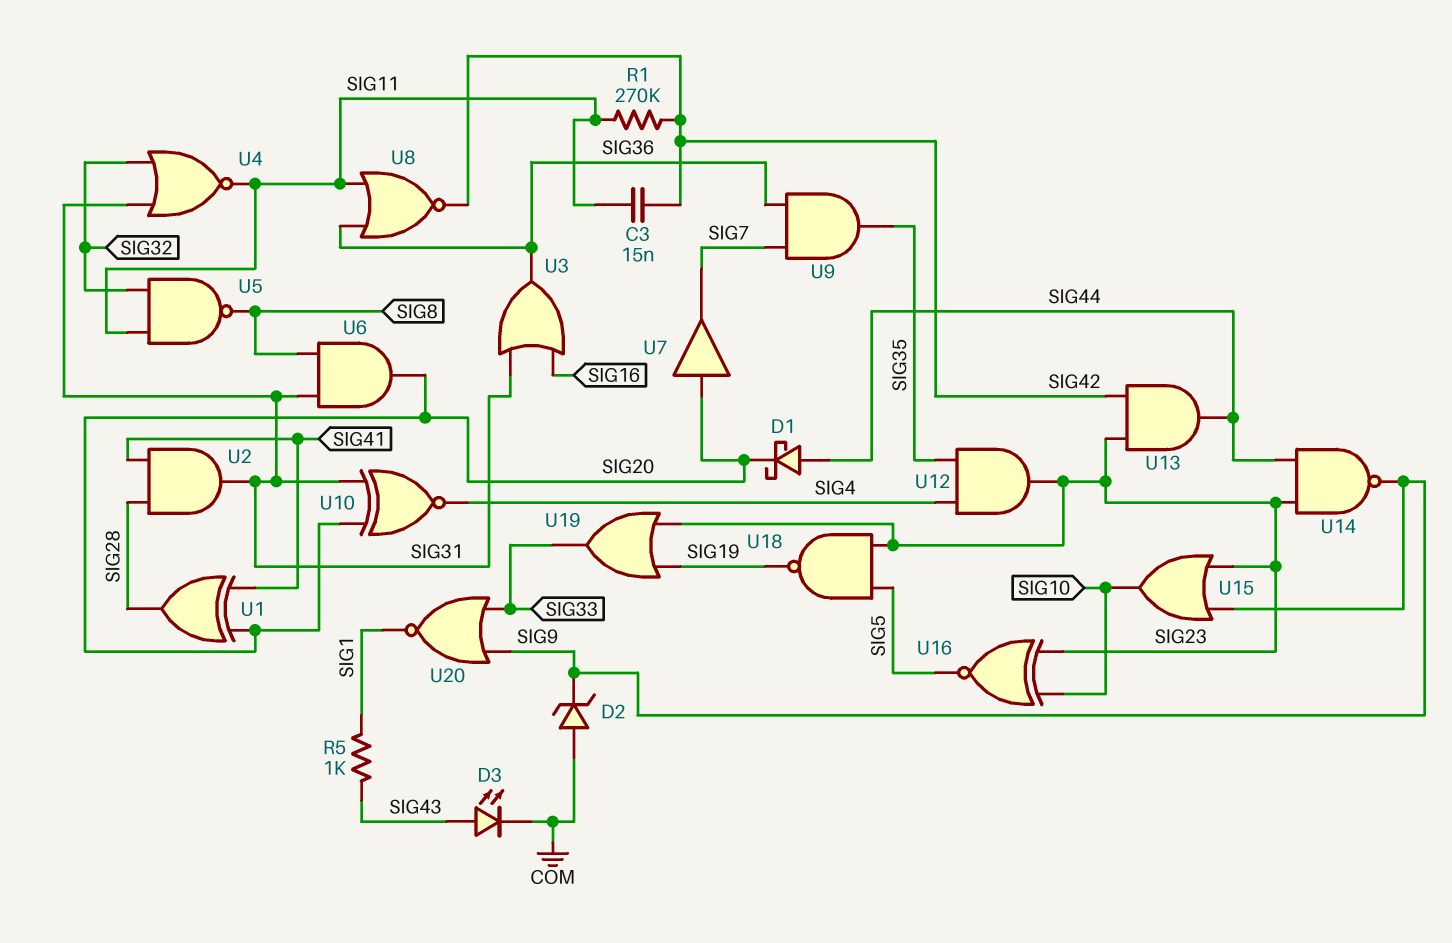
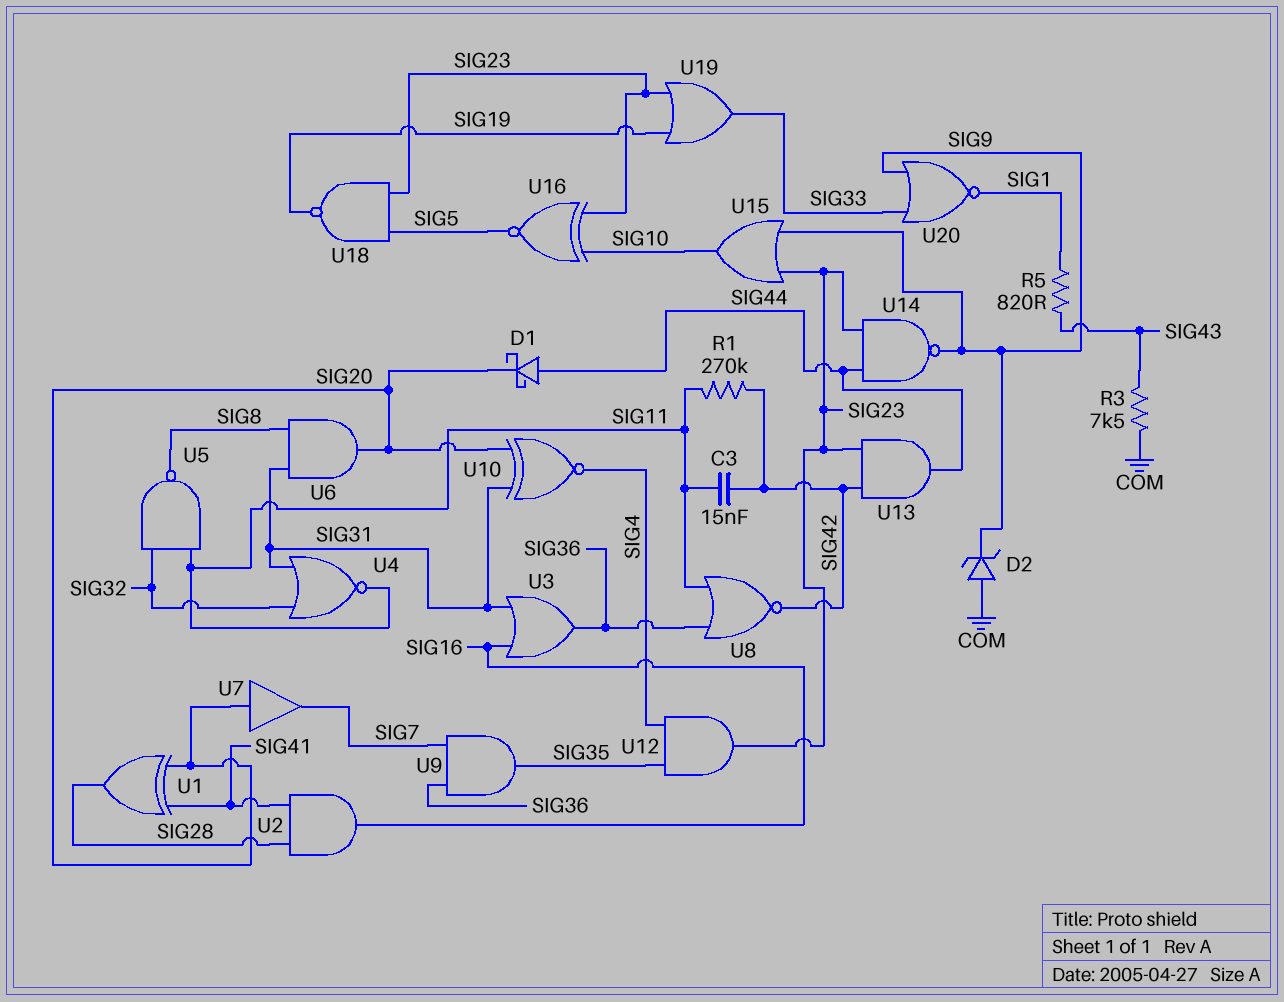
D3: LED (A SIG43, K COM) -> none
R3: none -> 7.5k (COM, SIG43)
R5: 1k (SIG1, SIG43) -> 820 (SIG1, SIG43)
U2: AND (in SIG28, in SIG41, out SIG31) -> AND (in SIG28, in SIG41, out SIG16)

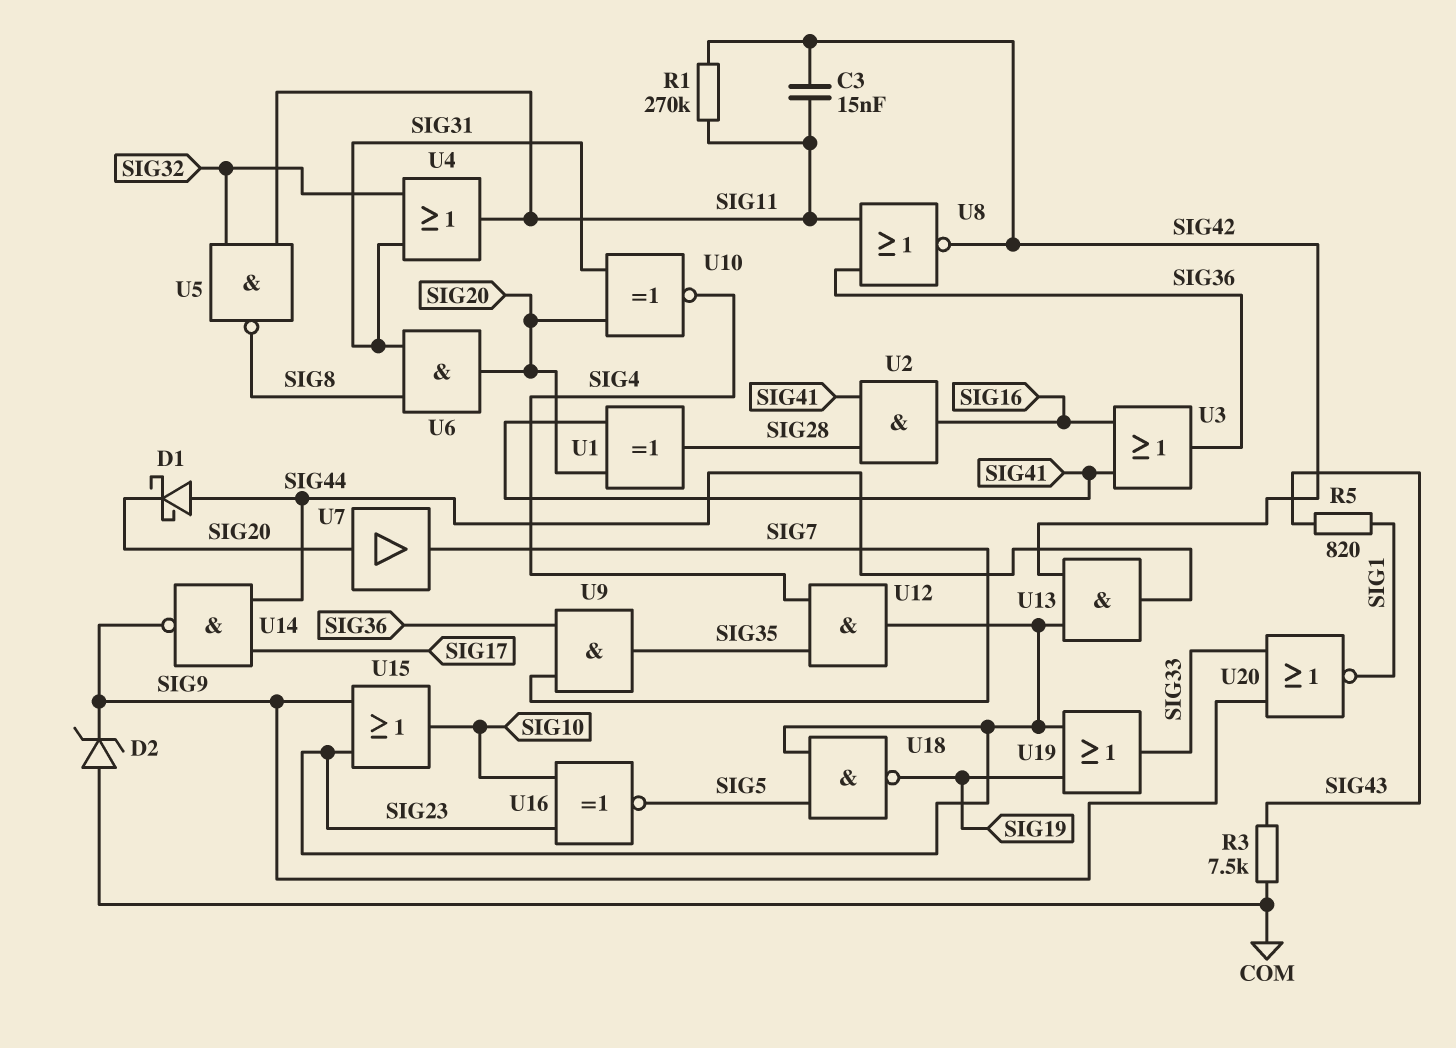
U3: OR (in SIG16, in SIG31, out SIG36) -> OR (in SIG16, in SIG41, out SIG36)
U4: NOR (in SIG31, in SIG32, out SIG11) -> OR (in SIG31, in SIG32, out SIG11)
U14: NAND (in SIG23, in SIG44, out SIG9) -> NAND (in SIG17, in SIG44, out SIG9)

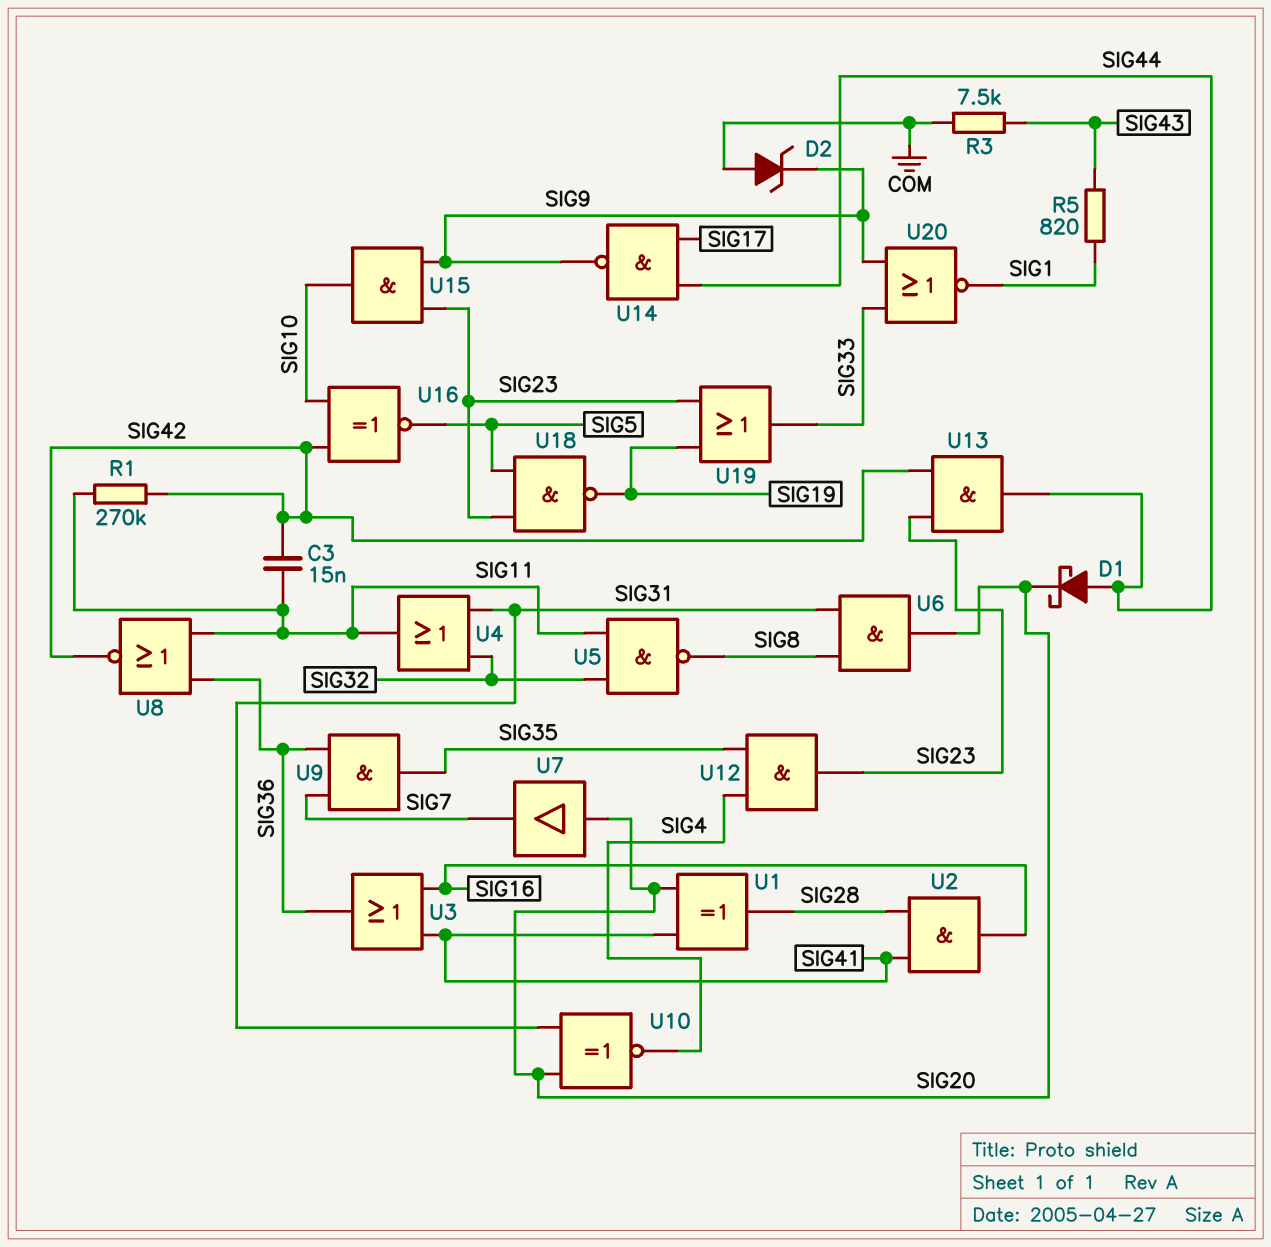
U15: OR (in SIG9, in SIG23, out SIG10) -> AND (in SIG9, in SIG23, out SIG10)
U16: XNOR (in SIG10, in SIG23, out SIG5) -> XNOR (in SIG10, in SIG42, out SIG5)

